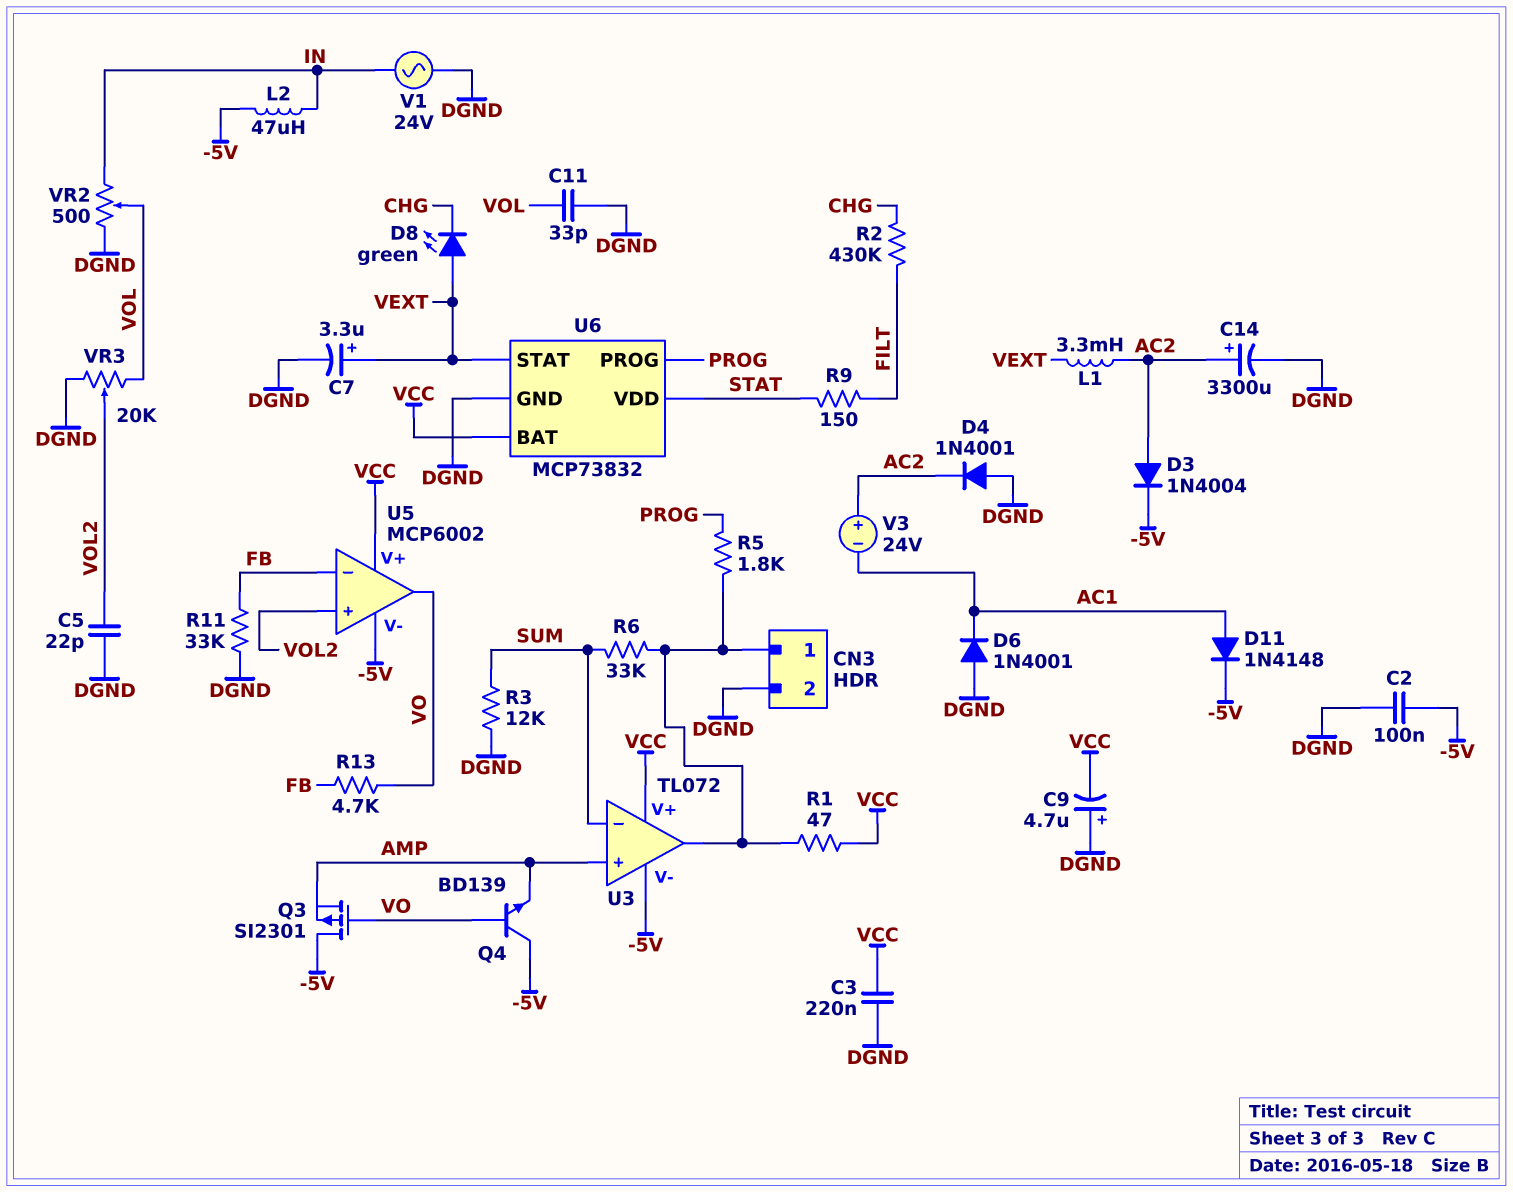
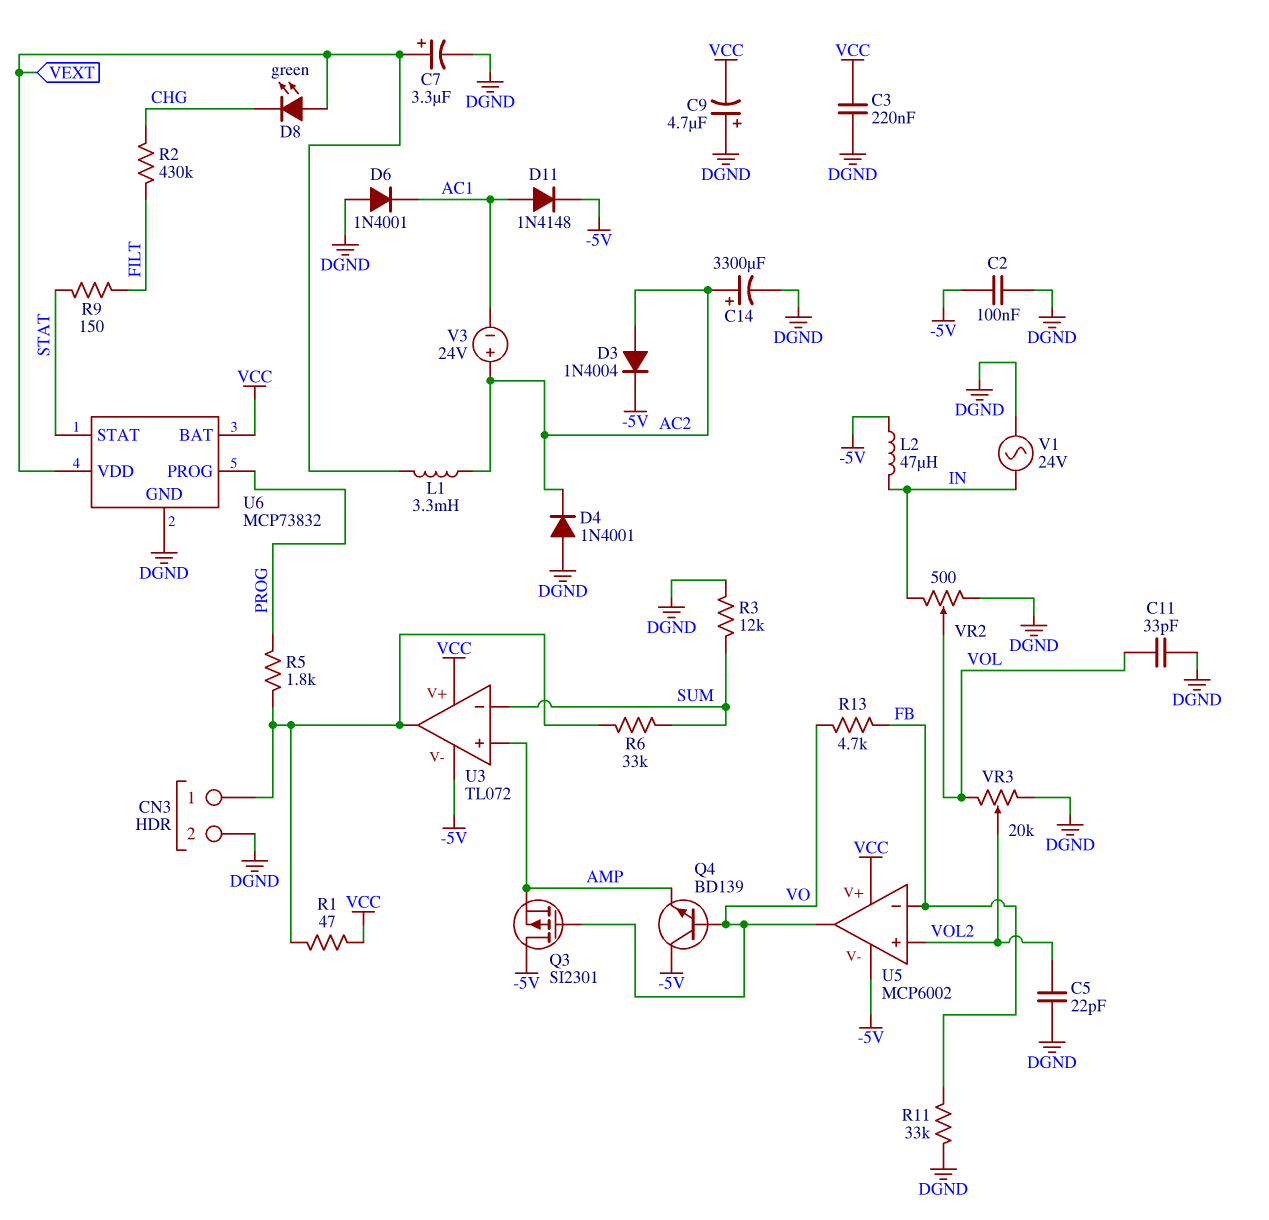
U6 pin STAT: VEXT -> STAT
U6 pin VDD: STAT -> VEXT

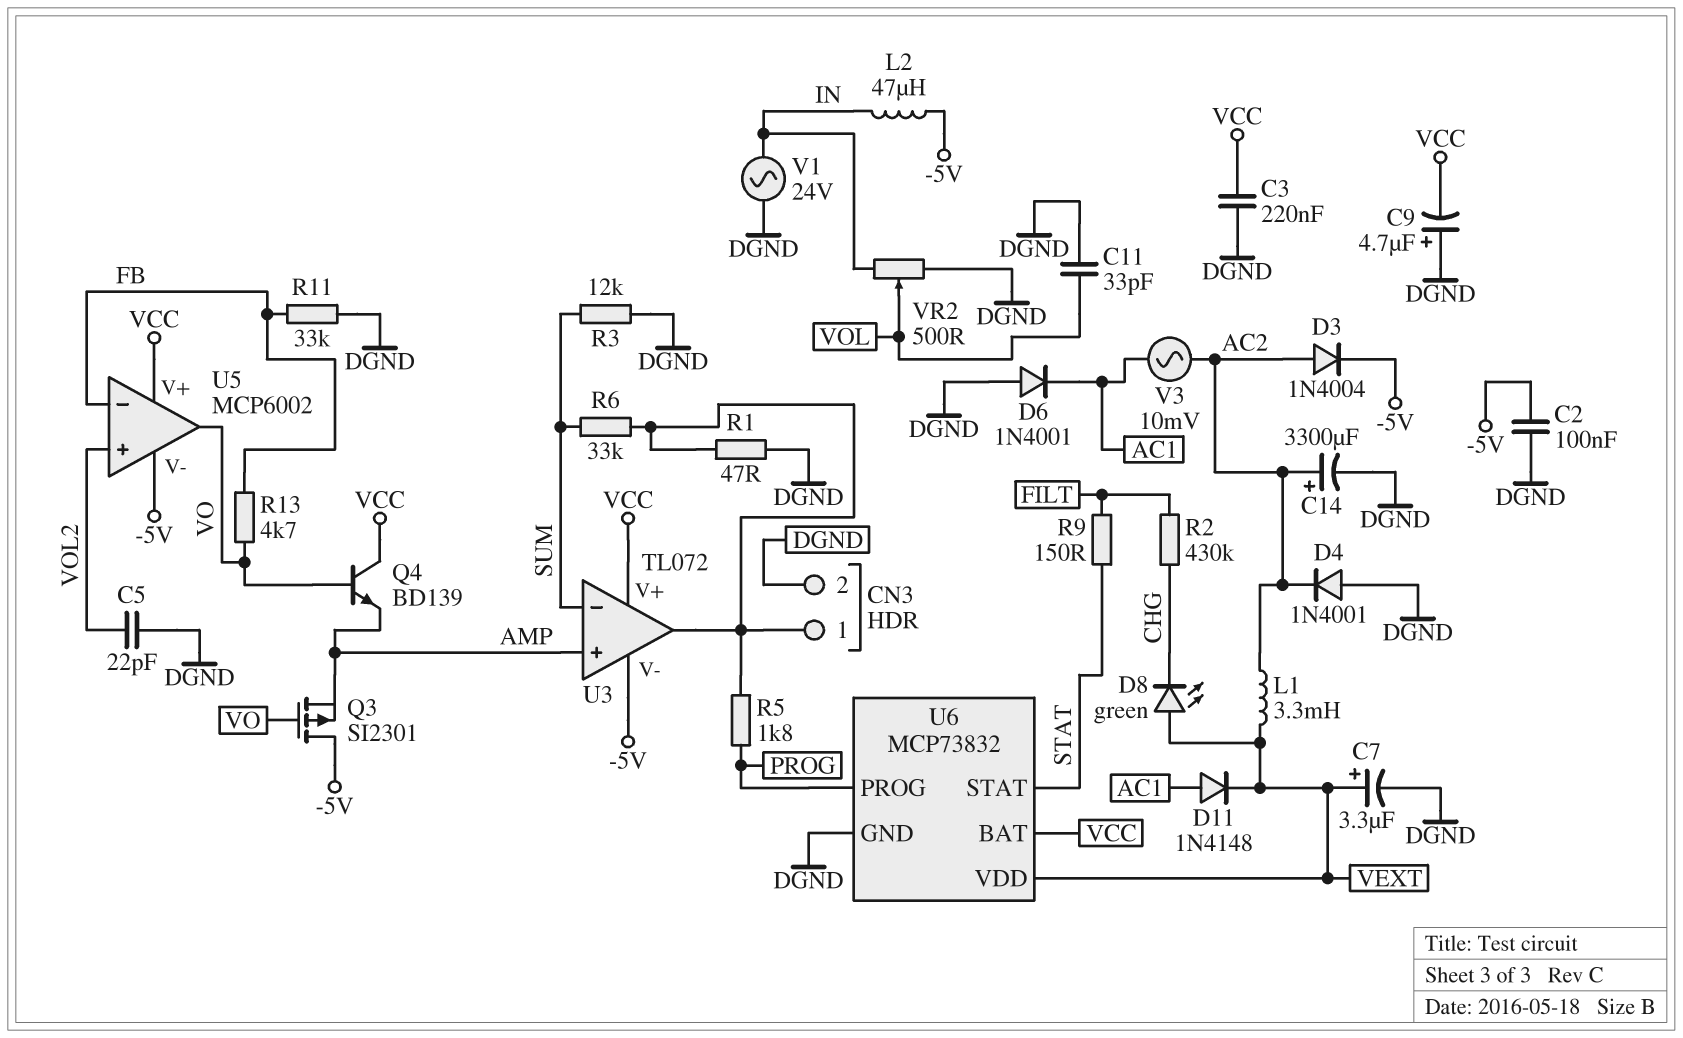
D11: diode 1N4148 (A AC1, K -5V) -> diode 1N4148 (A AC1, K VEXT)
Q4: NPN BD139 (B VO, C -5V, E AMP) -> NPN BD139 (B VO, C VCC, E AMP)
R1: 47 (CN3/1, VCC) -> 47 (CN3/1, DGND)
V3: 24V (plus AC2, minus AC1) -> AC 10mV (AC1, AC2)
VR3: 20k (DGND, VOL, wiper VOL2) -> none

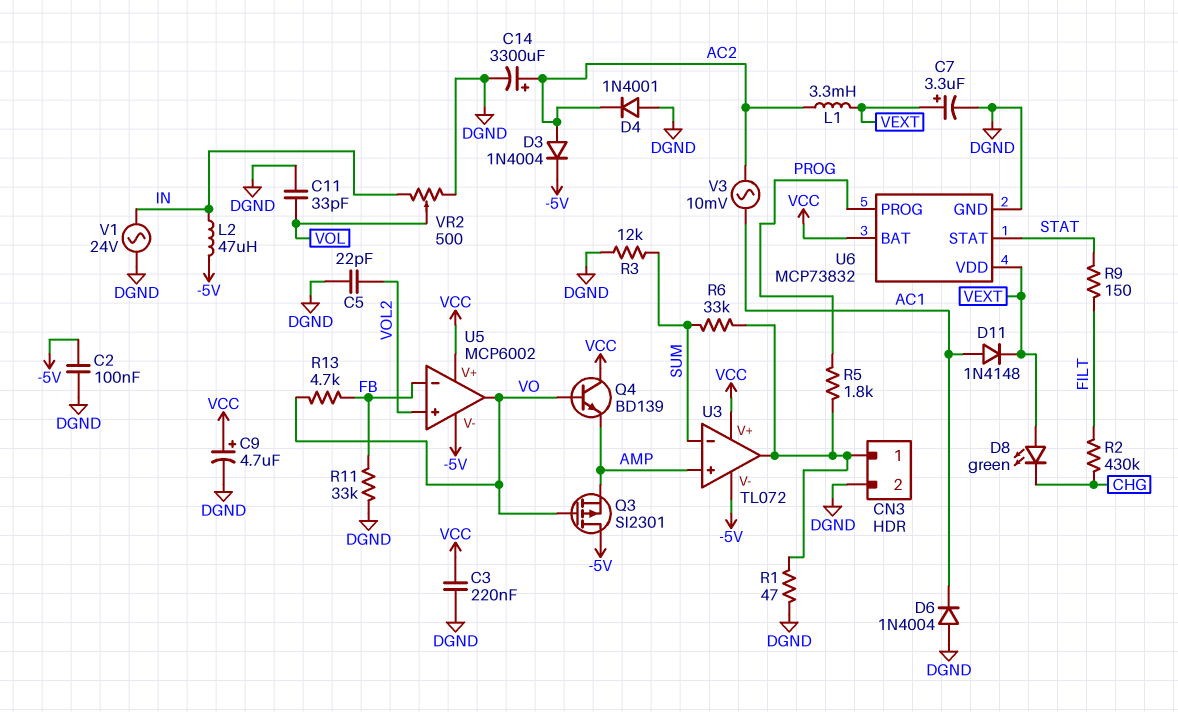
C9: 4.7uF (plus DGND, minus VCC) -> 4.7uF (plus VCC, minus DGND)
D6: diode 1N4001 (A DGND, K AC1) -> diode 1N4004 (A DGND, K AC1)

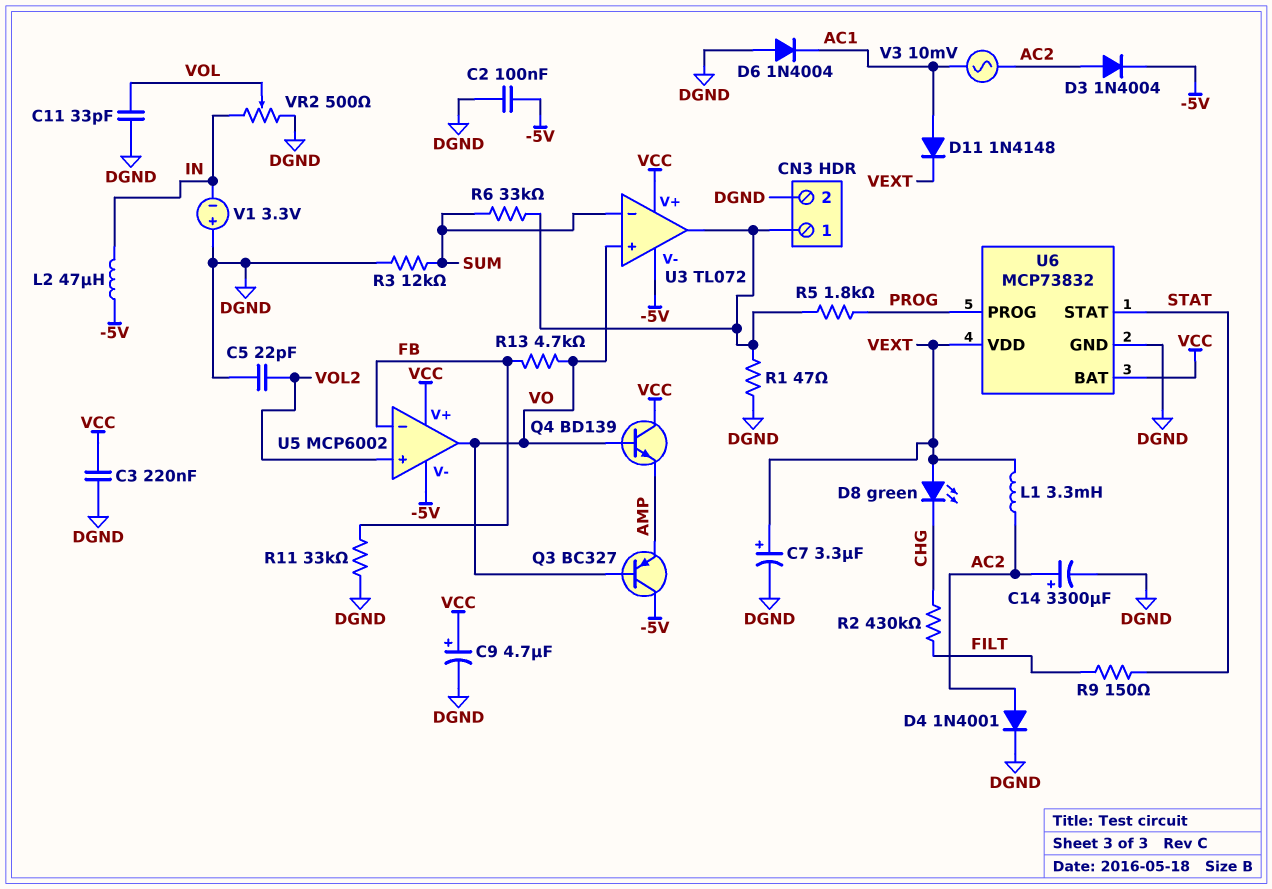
D4: diode 1N4001 (A DGND, K AC2) -> diode 1N4001 (A AC2, K DGND)
Q3: PMOS SI2301 (G VO, D -5V, S AMP) -> PNP BC327 (B VO, C -5V, E AMP)
U3 pin in+: AMP -> VO
V1: AC 24V (DGND, IN) -> 3.3V (plus DGND, minus IN)

